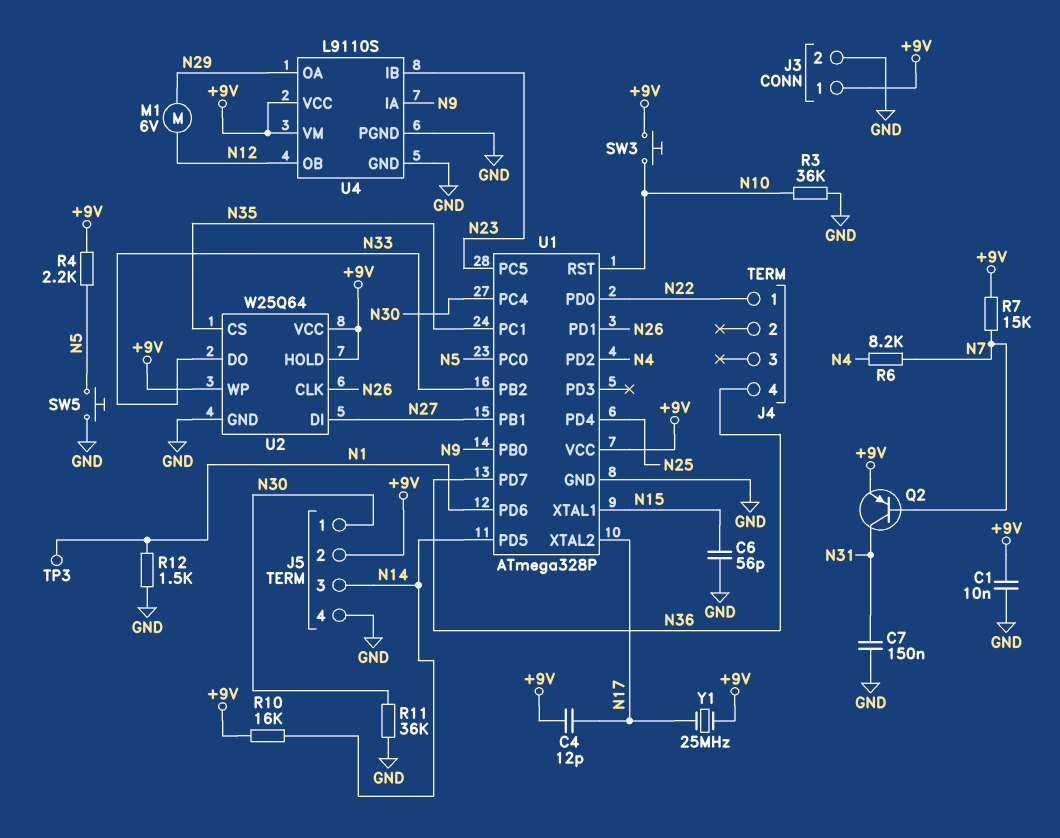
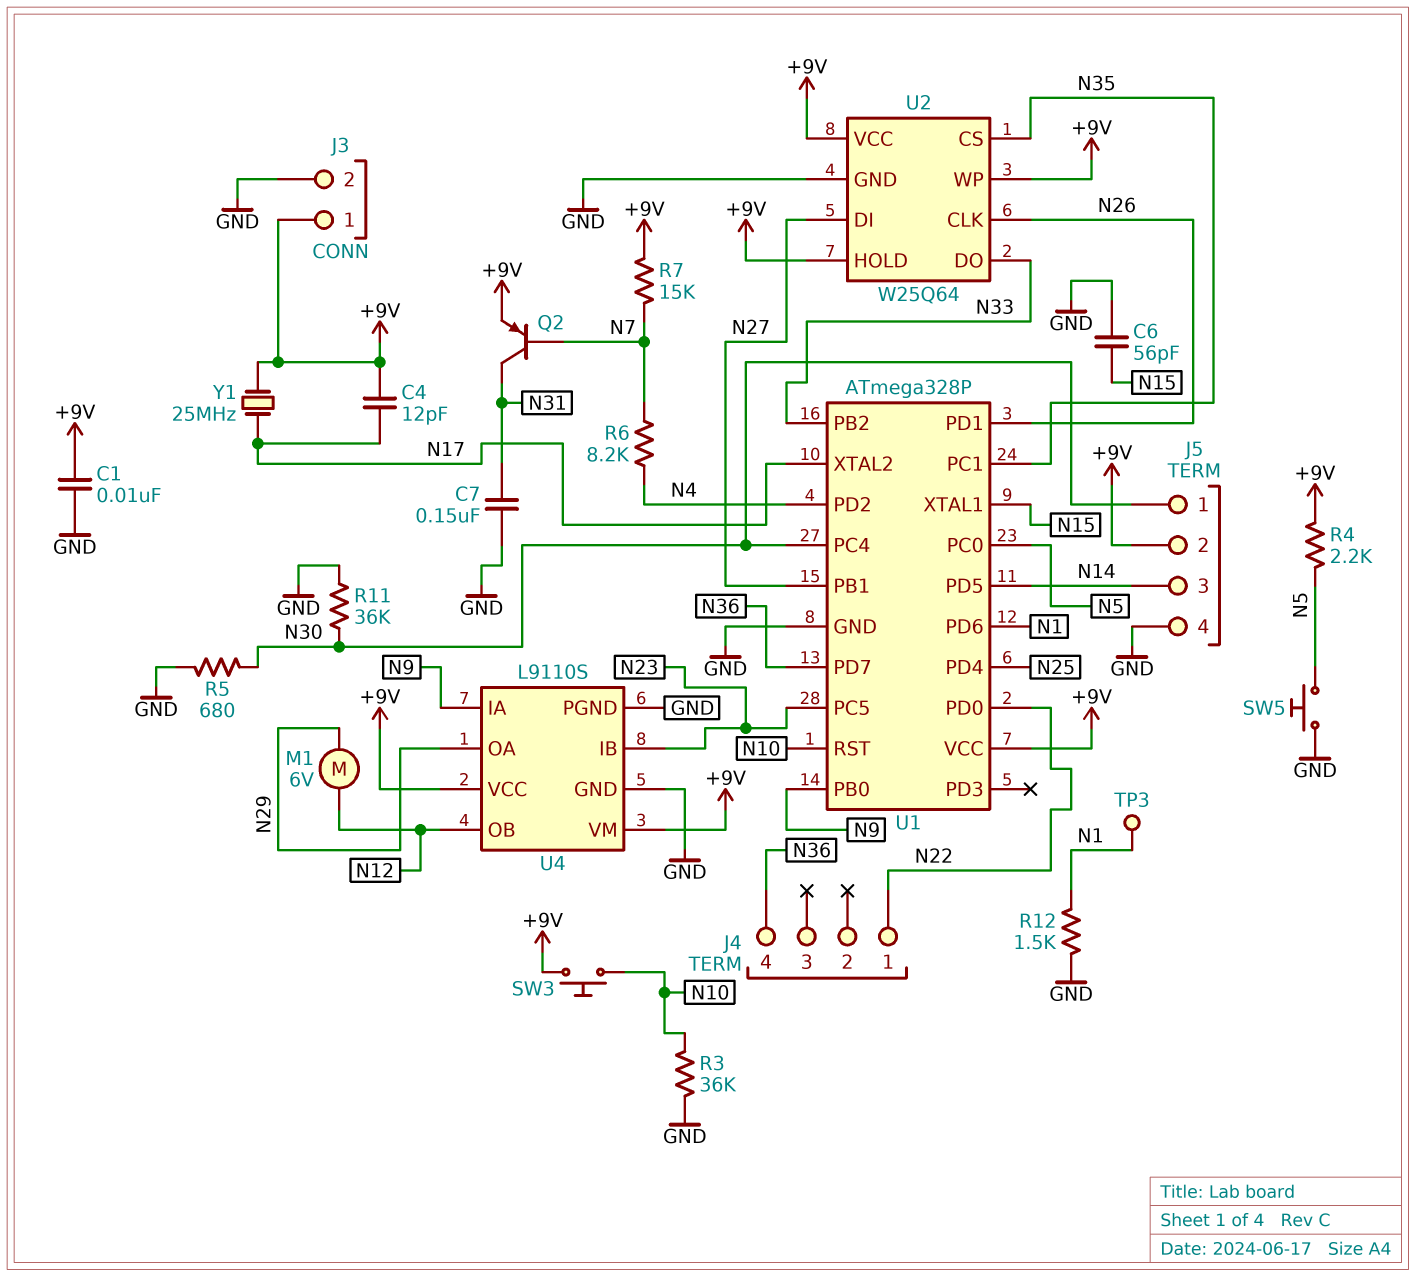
R5: none -> 680 (GND, N30)
R10: 16k (+9V, N14) -> none

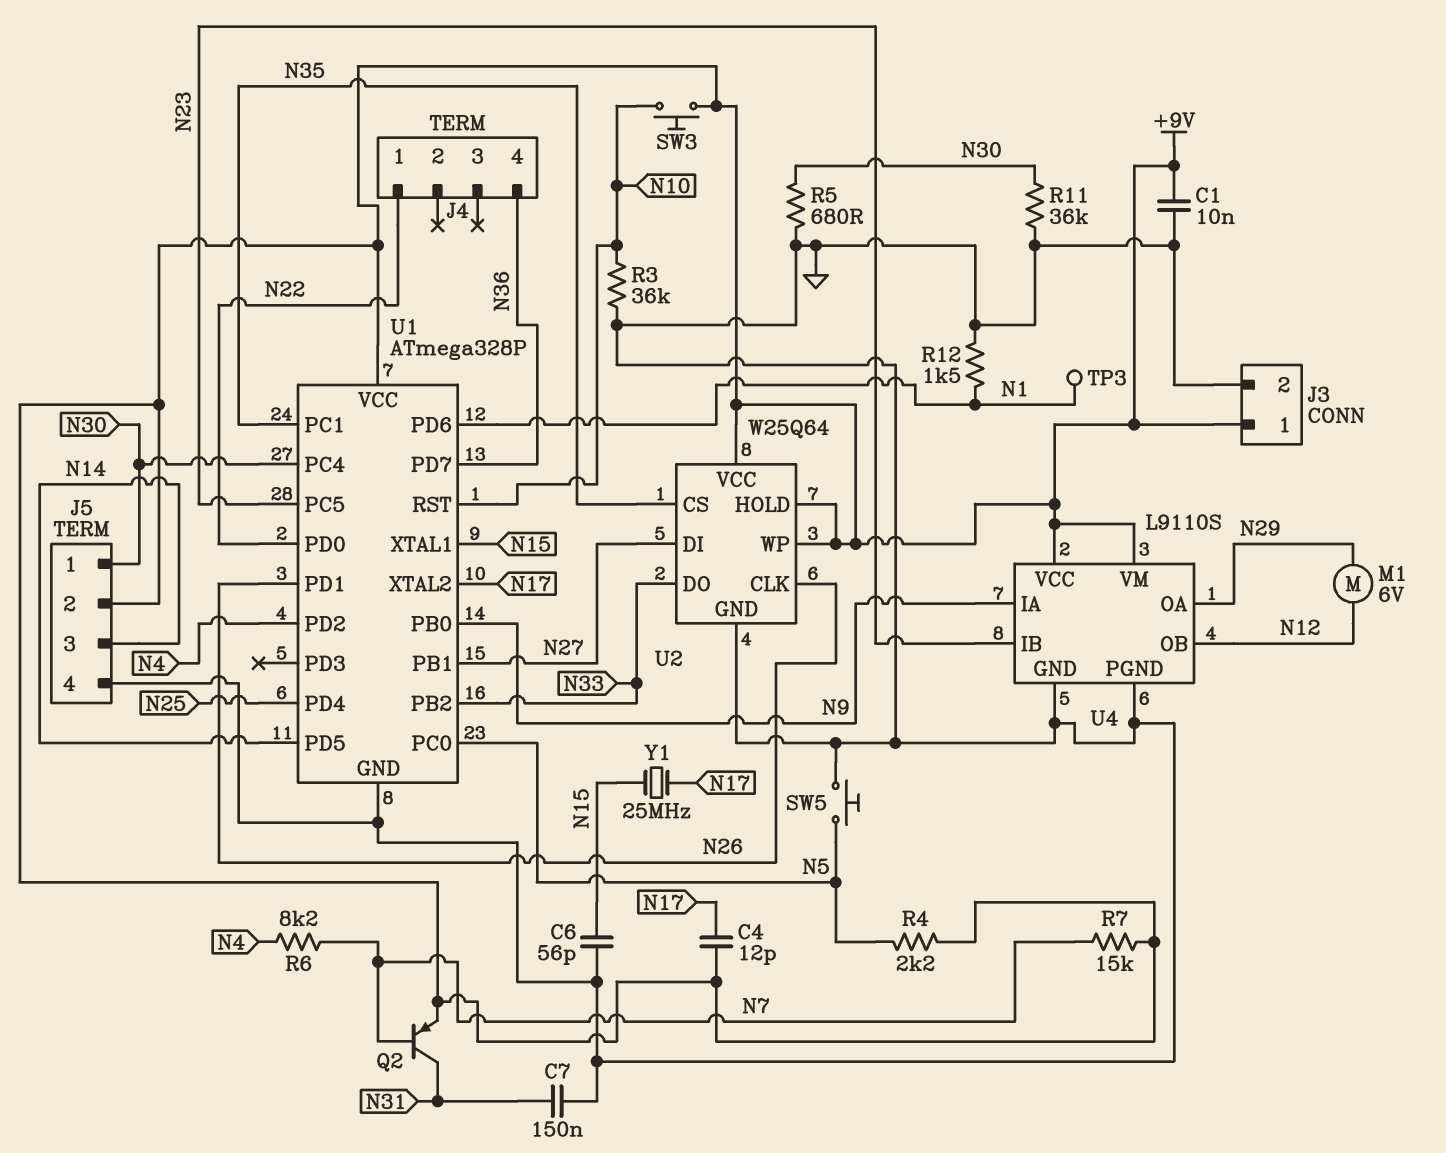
Y1: 25MHz (+9V, N17) -> 25MHz (N15, N17)

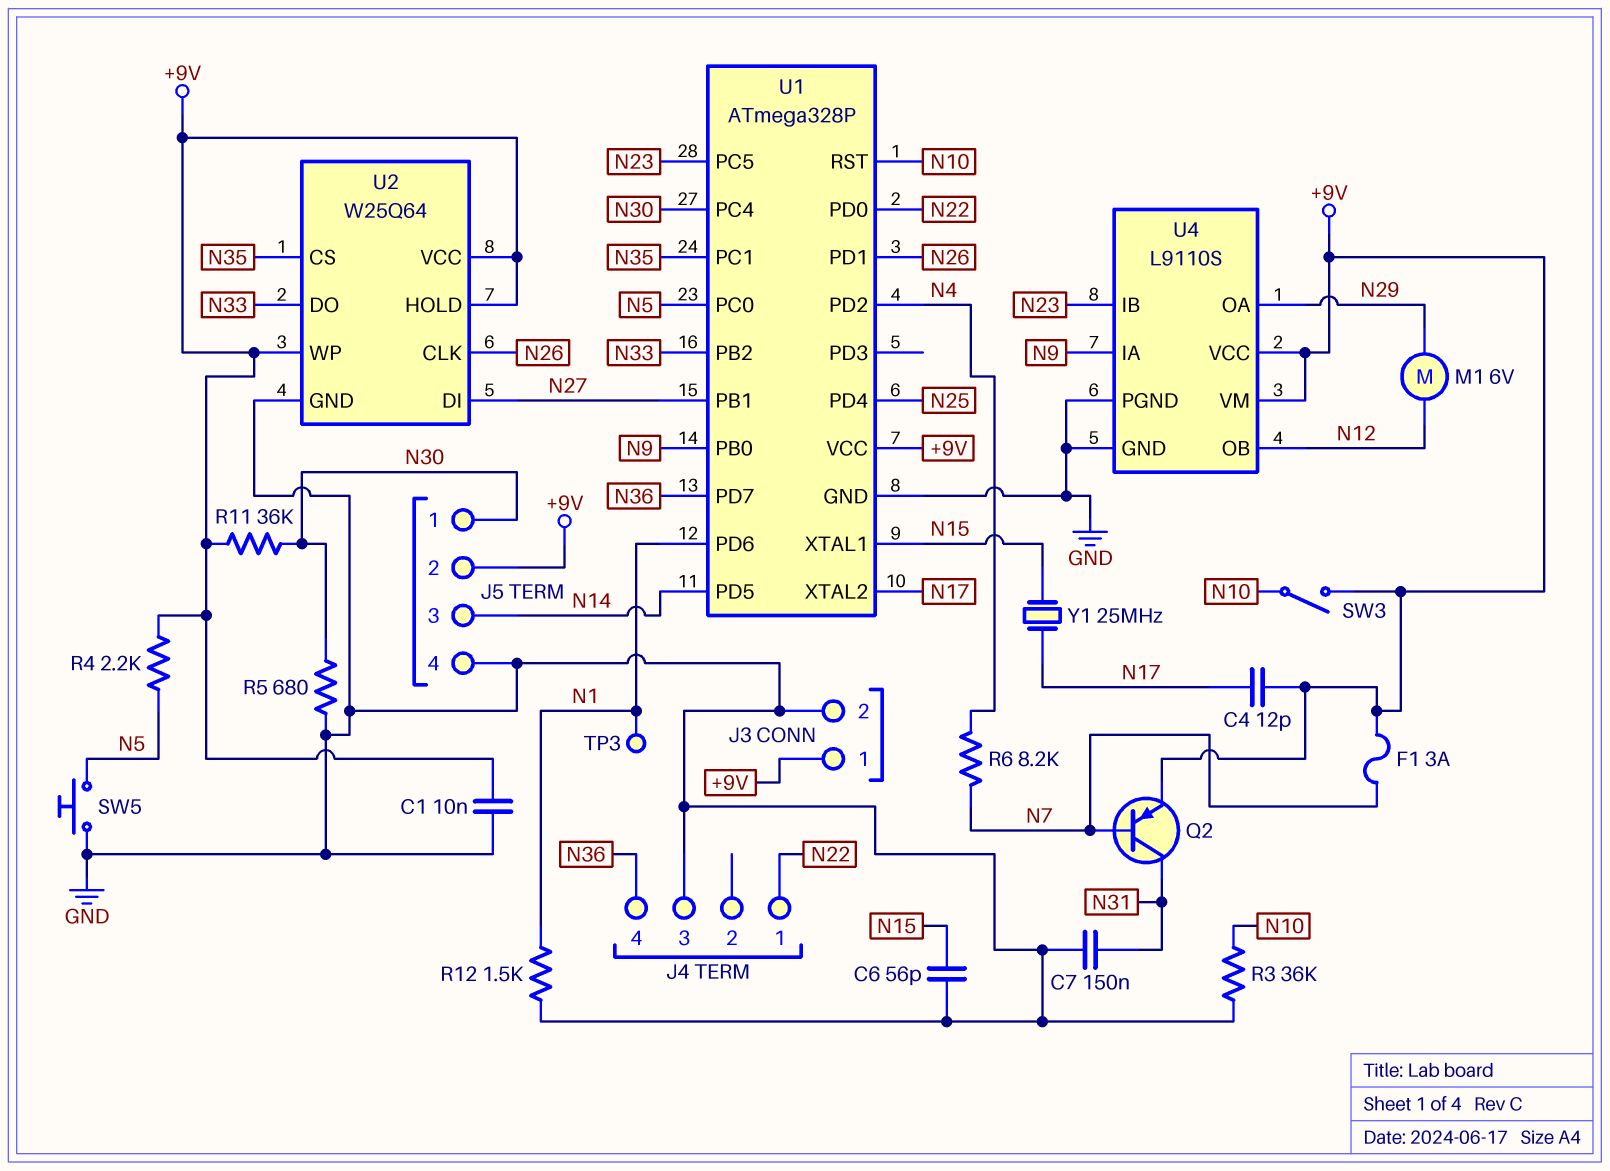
F1: none -> 3A (+9V, N7)
J4 pin 3: none -> GND
R7: 15k (+9V, N7) -> none
R11: 36k (GND, N30) -> 36k (+9V, N30)
SW3: button (+9V, N10) -> switch (+9V, N10)

